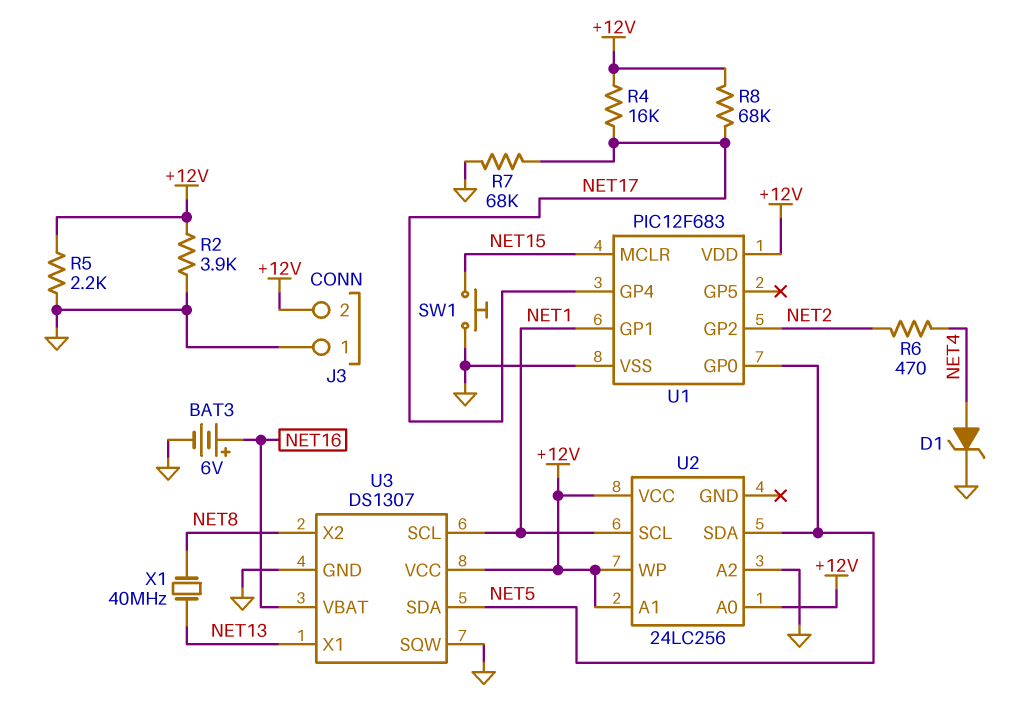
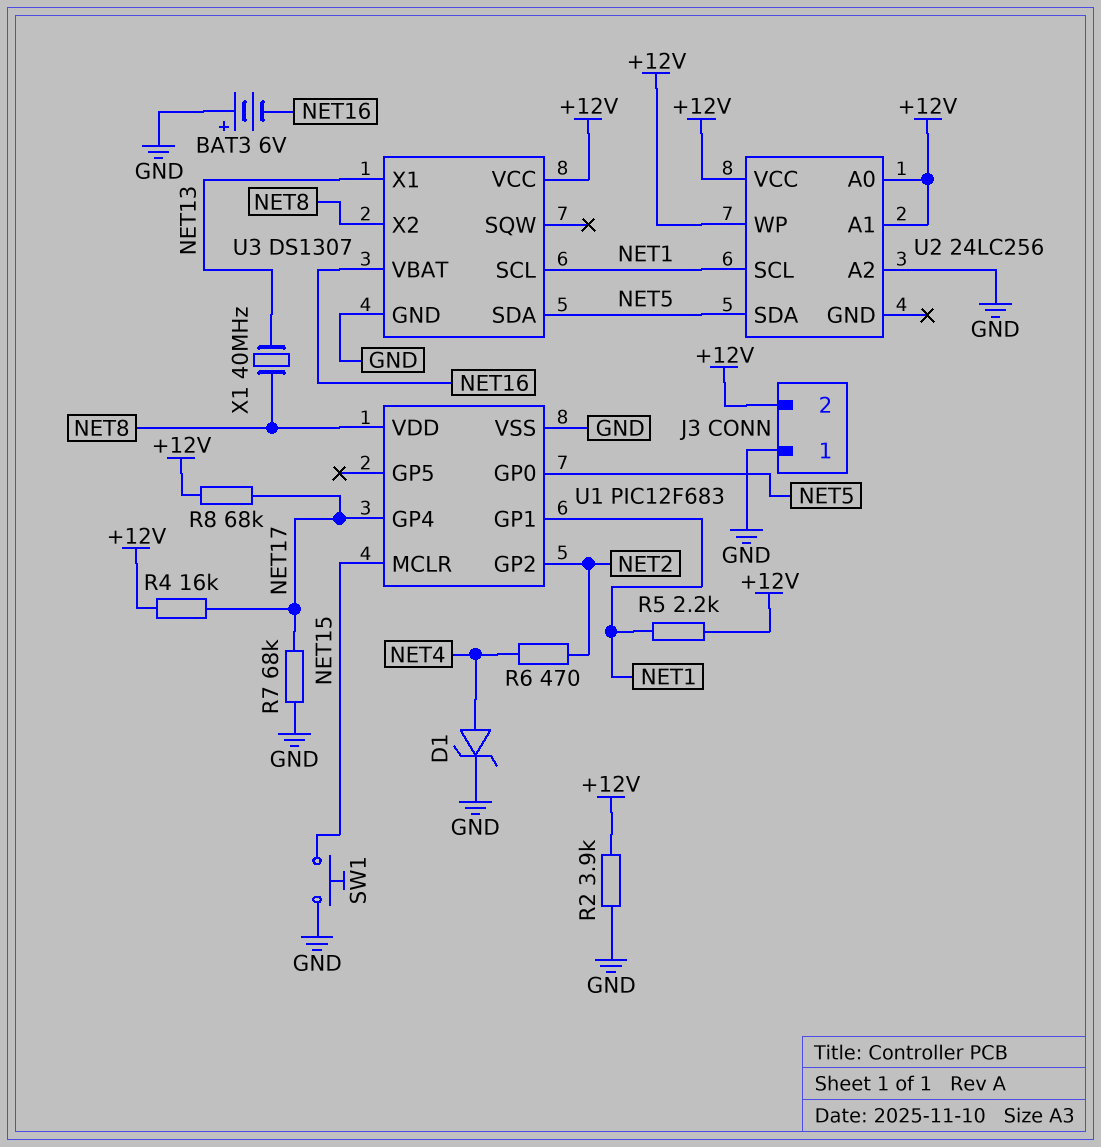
BAT3: 6V (plus NET16, minus GND) -> 6V (plus GND, minus NET16)
R5: 2.2k (+12V, GND) -> 2.2k (+12V, NET1)
U1 pin VDD: +12V -> NET8
U3 pin SQW: GND -> none

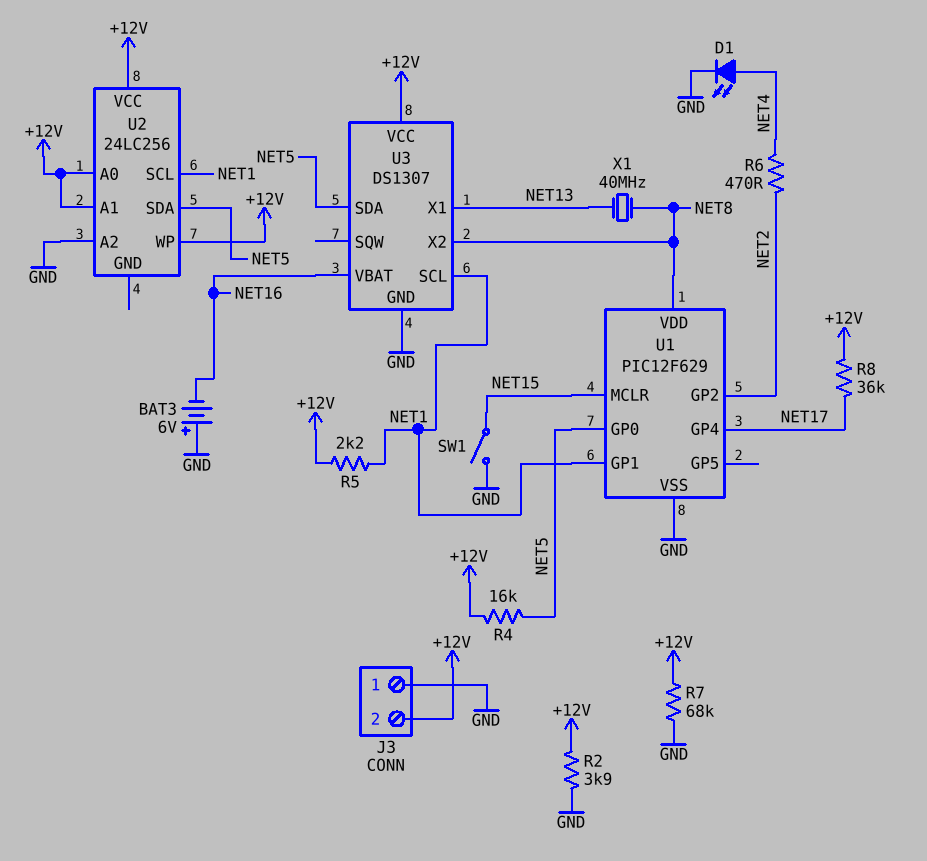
D1: zener (A NET4, K GND) -> LED (A NET4, K GND)
R4: 16k (+12V, NET17) -> 16k (+12V, NET5)
R7: 68k (GND, NET17) -> 68k (+12V, GND)
R8: 68k (+12V, NET17) -> 36k (+12V, NET17)
SW1: button (GND, NET15) -> switch (GND, NET15)
U1: PIC12F683 -> PIC12F629

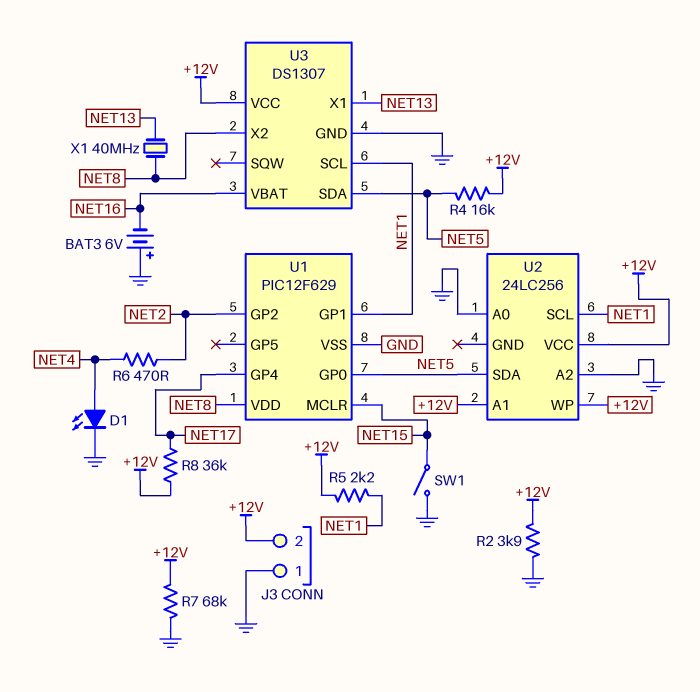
U2 pin A0: +12V -> GND

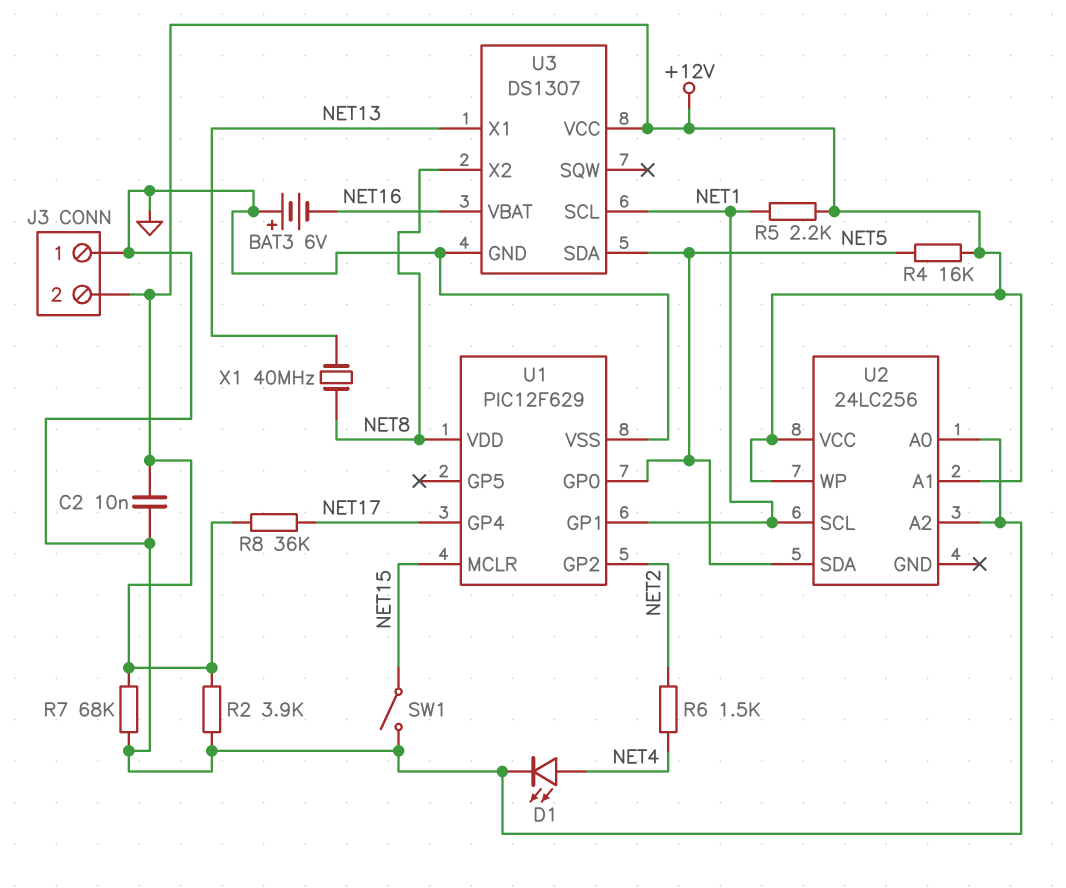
C2: none -> 10nF (+12V, GND)
R6: 470 (NET2, NET4) -> 1.5k (NET2, NET4)

